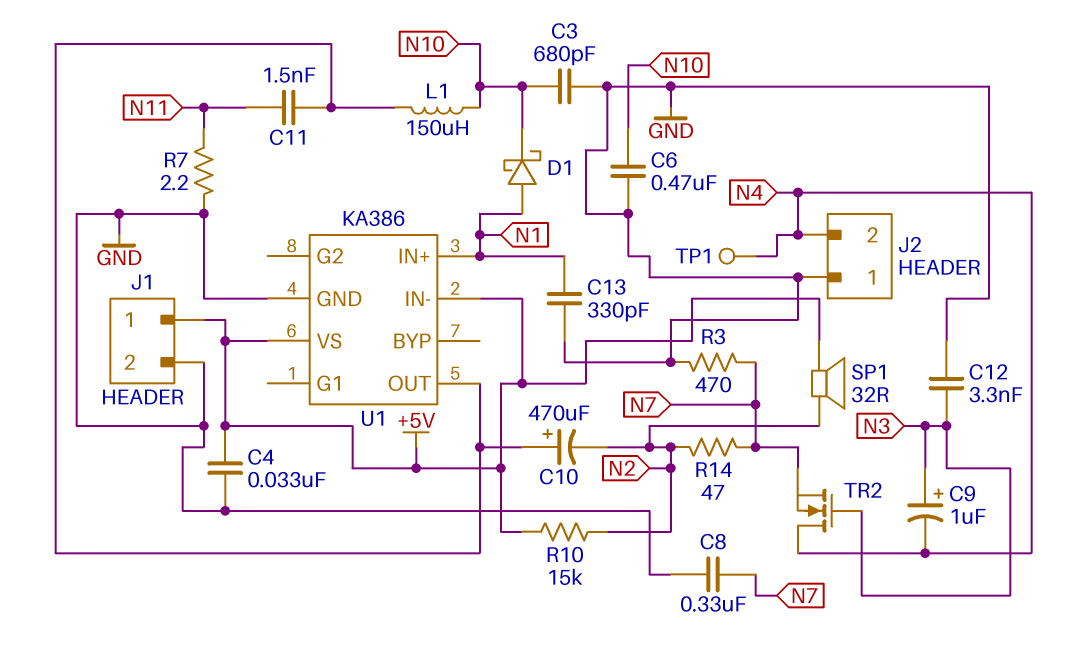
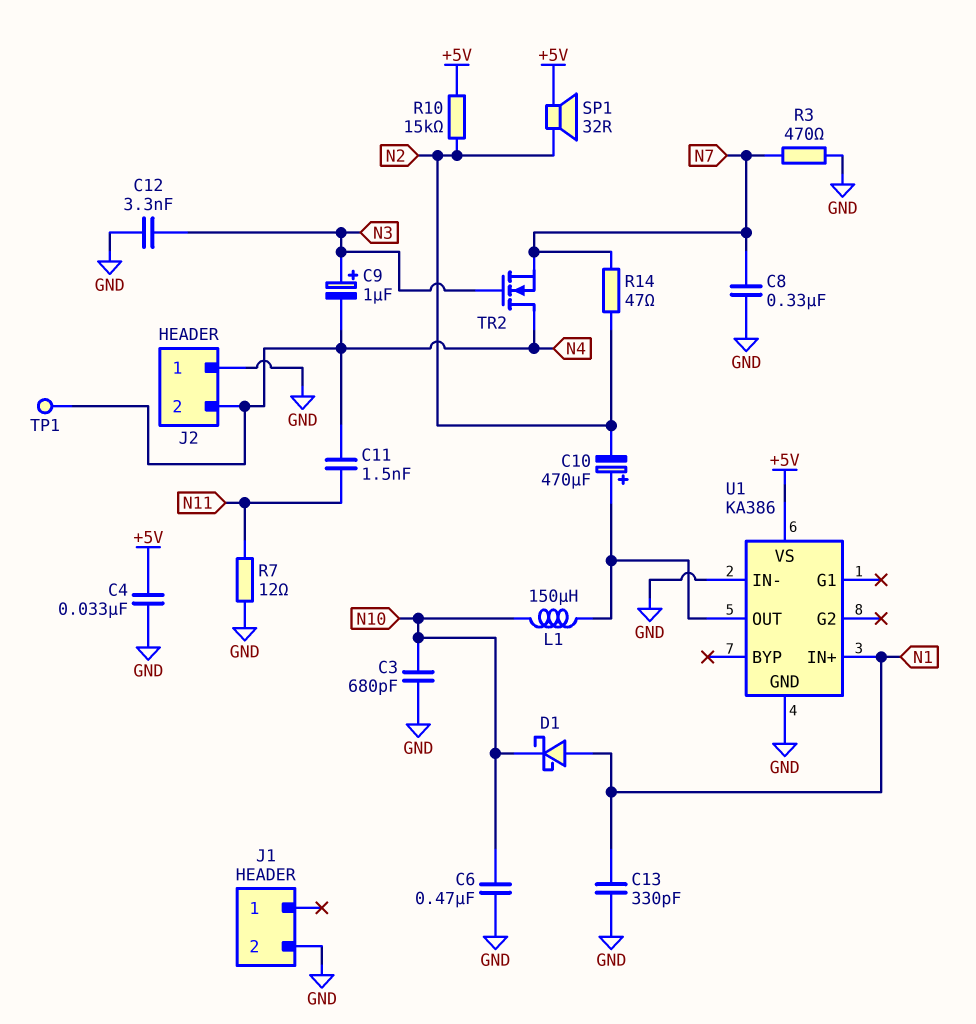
C11: 1.5nF (N11, U1/OUT) -> 1.5nF (N4, N11)
J1 pin 1: +5V -> none
R7: 2.2 (GND, N11) -> 12 (GND, N11)
U1 pin IN-: +5V -> GND

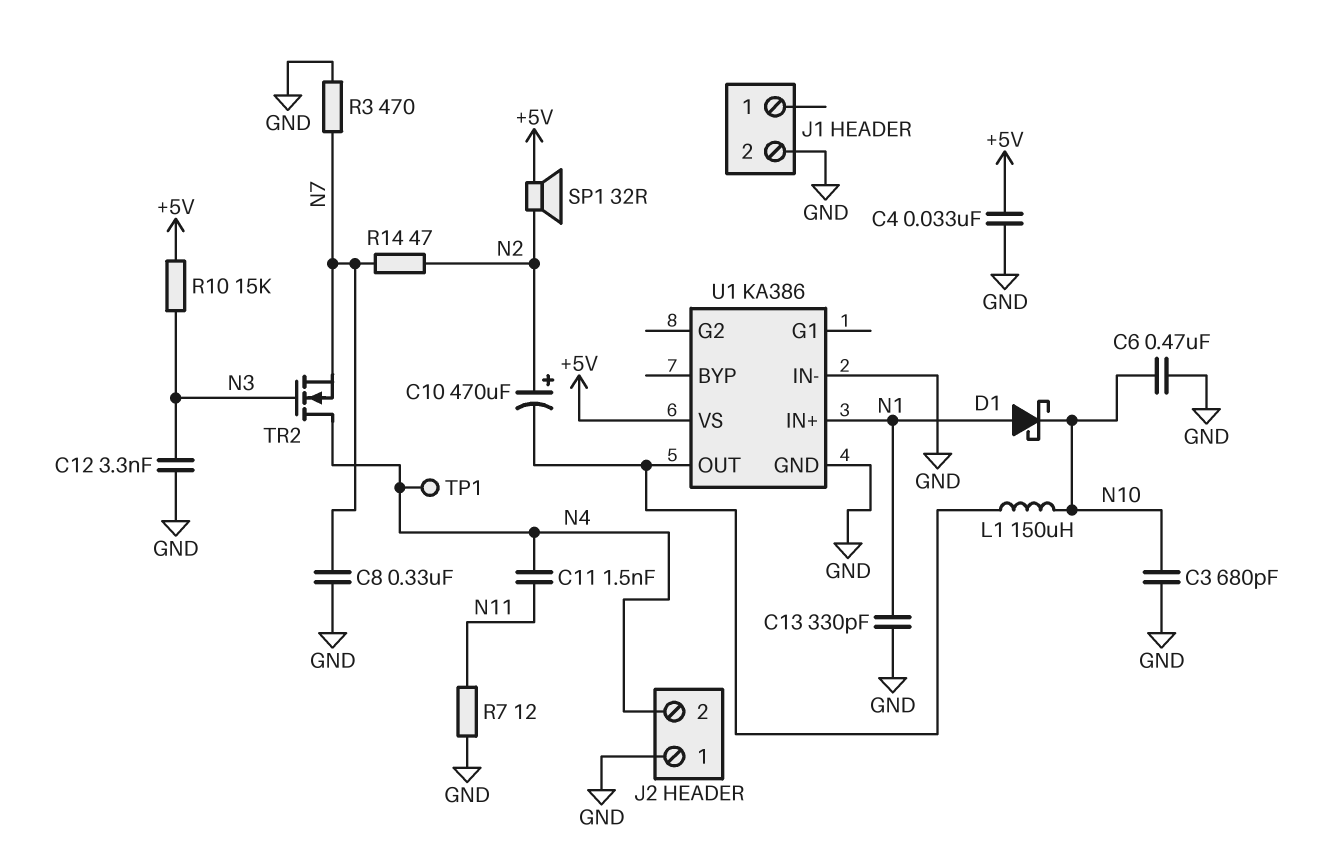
C9: 1uF (plus N3, minus N4) -> none
C10: 470uF (plus U1/OUT, minus N2) -> 470uF (plus N2, minus U1/OUT)
R10: 15k (+5V, N2) -> 15k (+5V, N3)

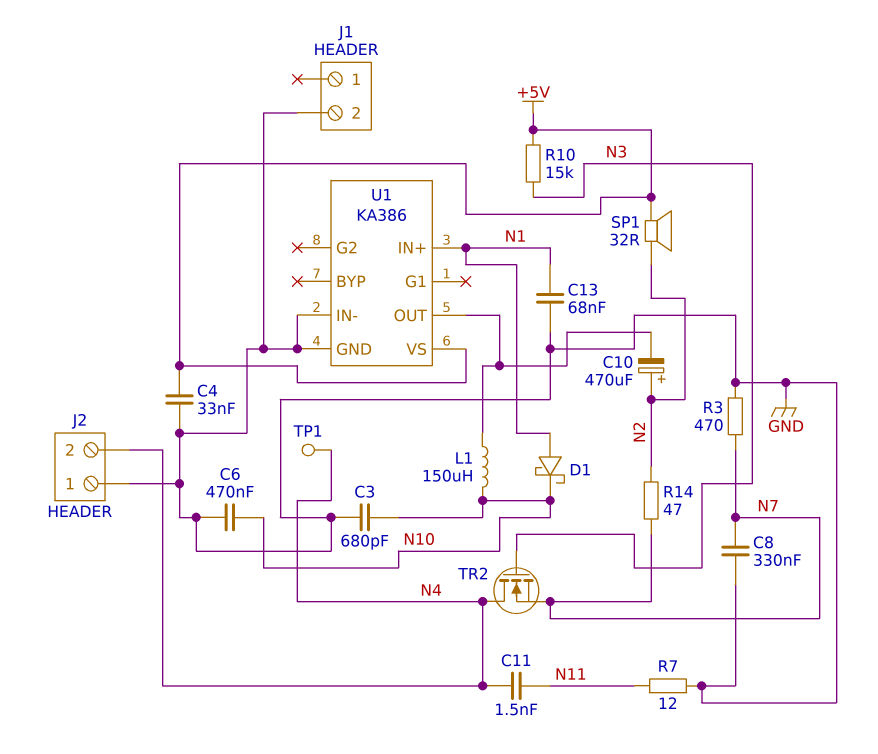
C12: 3.3nF (GND, N3) -> none
C13: 330pF (GND, N1) -> 68nF (GND, N1)

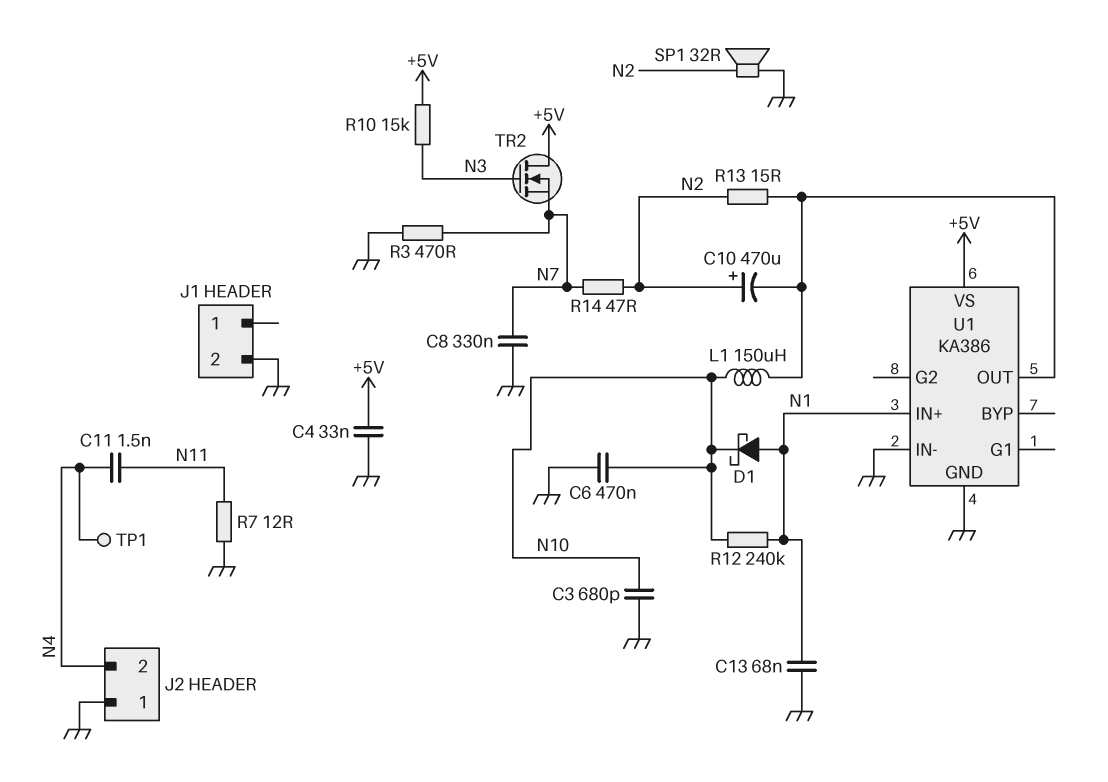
R12: none -> 240k (N1, N10)
R13: none -> 15 (N2, U1/OUT)
SP1: speaker 32R (+5V, N2) -> speaker 32R (GND, N2)
TR2: NMOS (G N3, D N4, S N7) -> NMOS (G N3, D +5V, S N7)

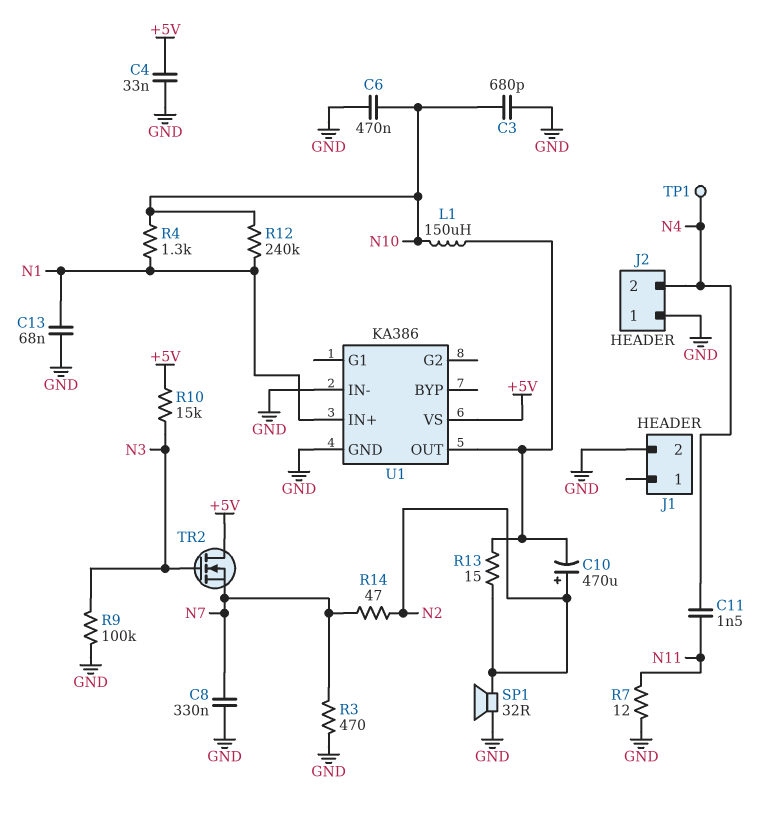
D1: schottky (A N1, K N10) -> none
R4: none -> 1.3k (N1, N10)
R9: none -> 100k (GND, N3)

